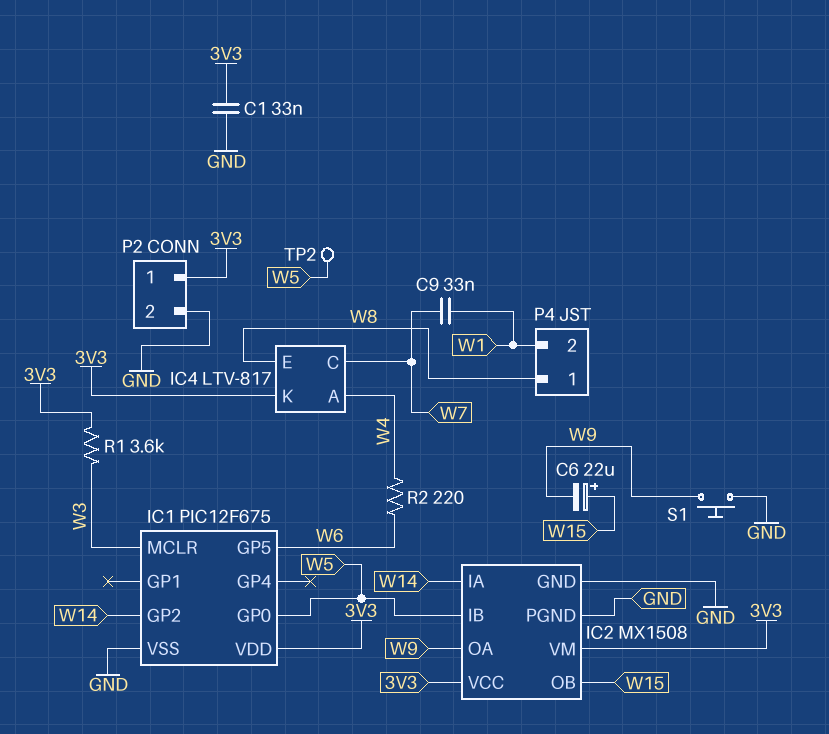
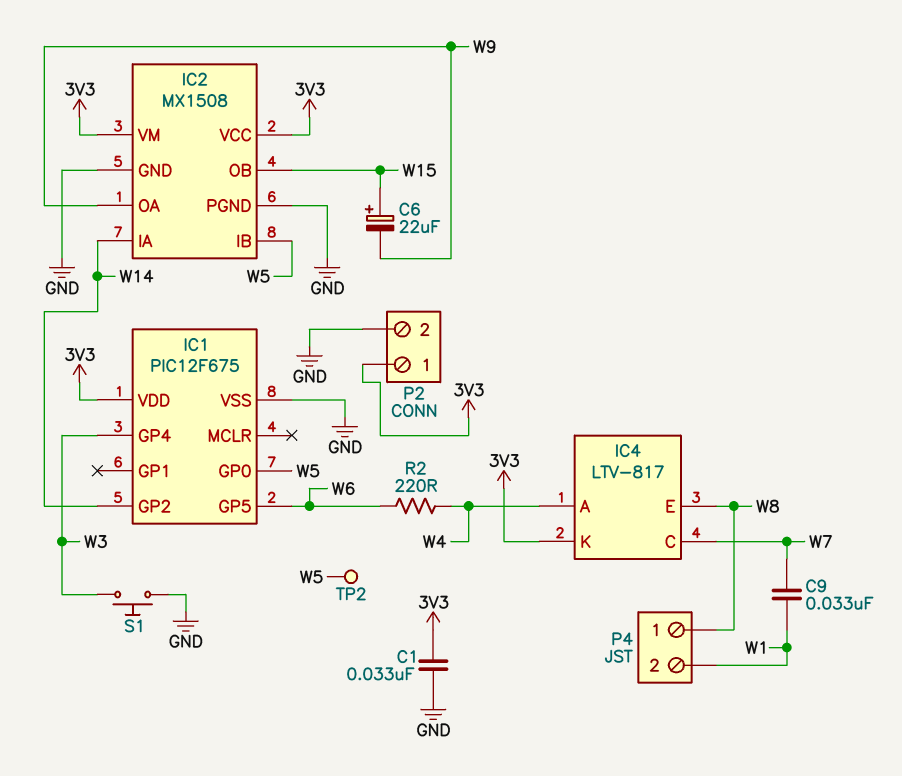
IC1 pin GP4: none -> W3
IC1 pin MCLR: W3 -> none
R1: 3.6k (3V3, W3) -> none
S1: button (GND, W9) -> button (GND, W3)

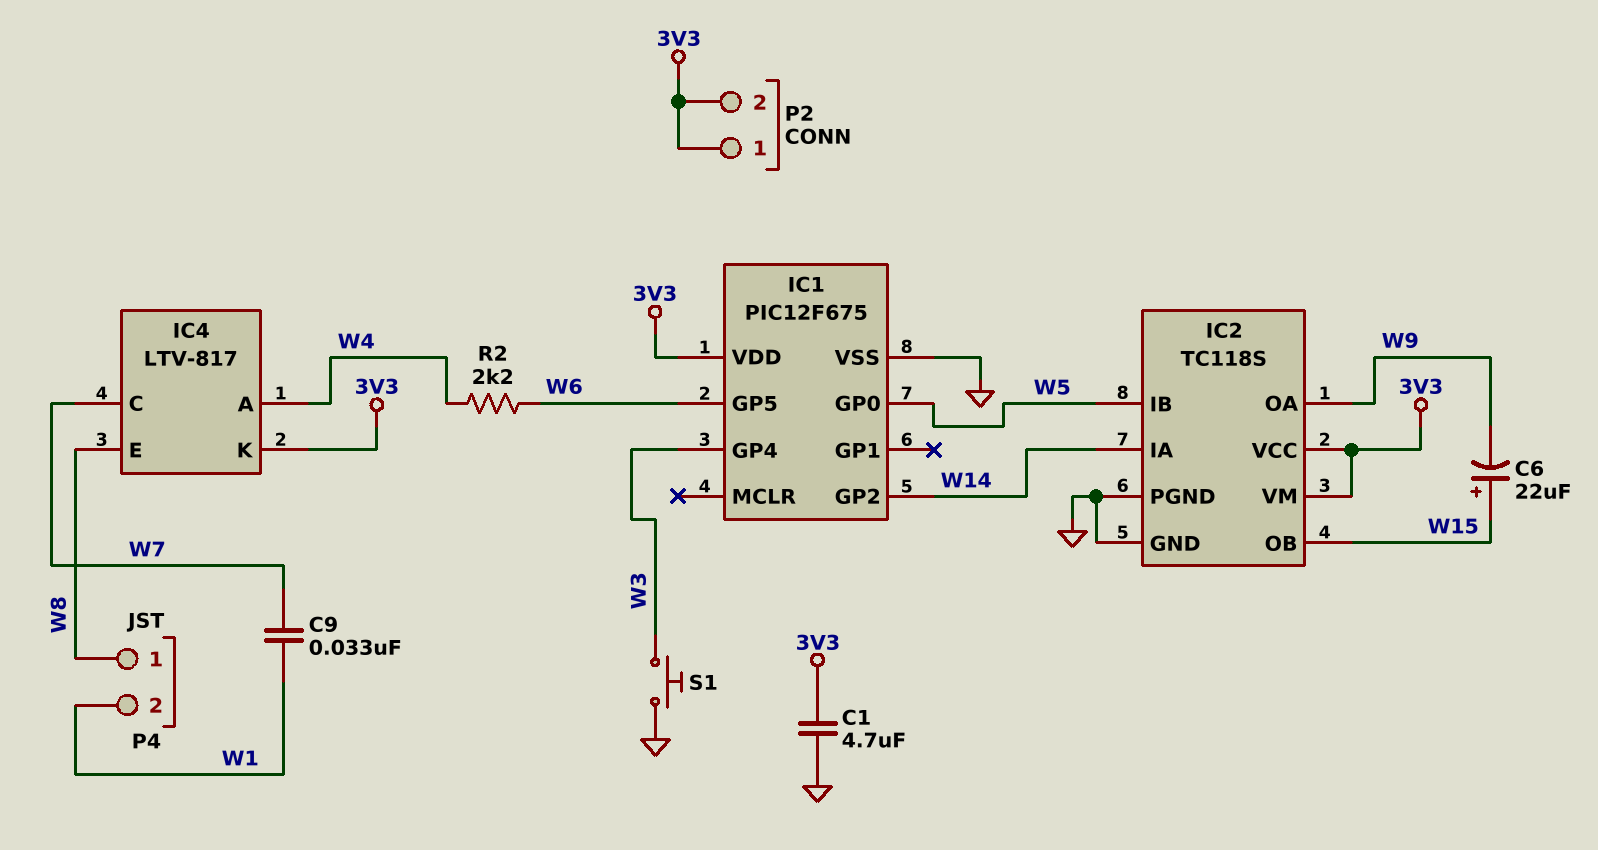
C1: 33nF (3V3, GND) -> 4.7uF (3V3, GND)
IC2: MX1508 -> TC118S
P2 pin 2: GND -> 3V3
R2: 220 (W4, W6) -> 2.2k (W4, W6)
TP2: test point (W5) -> none

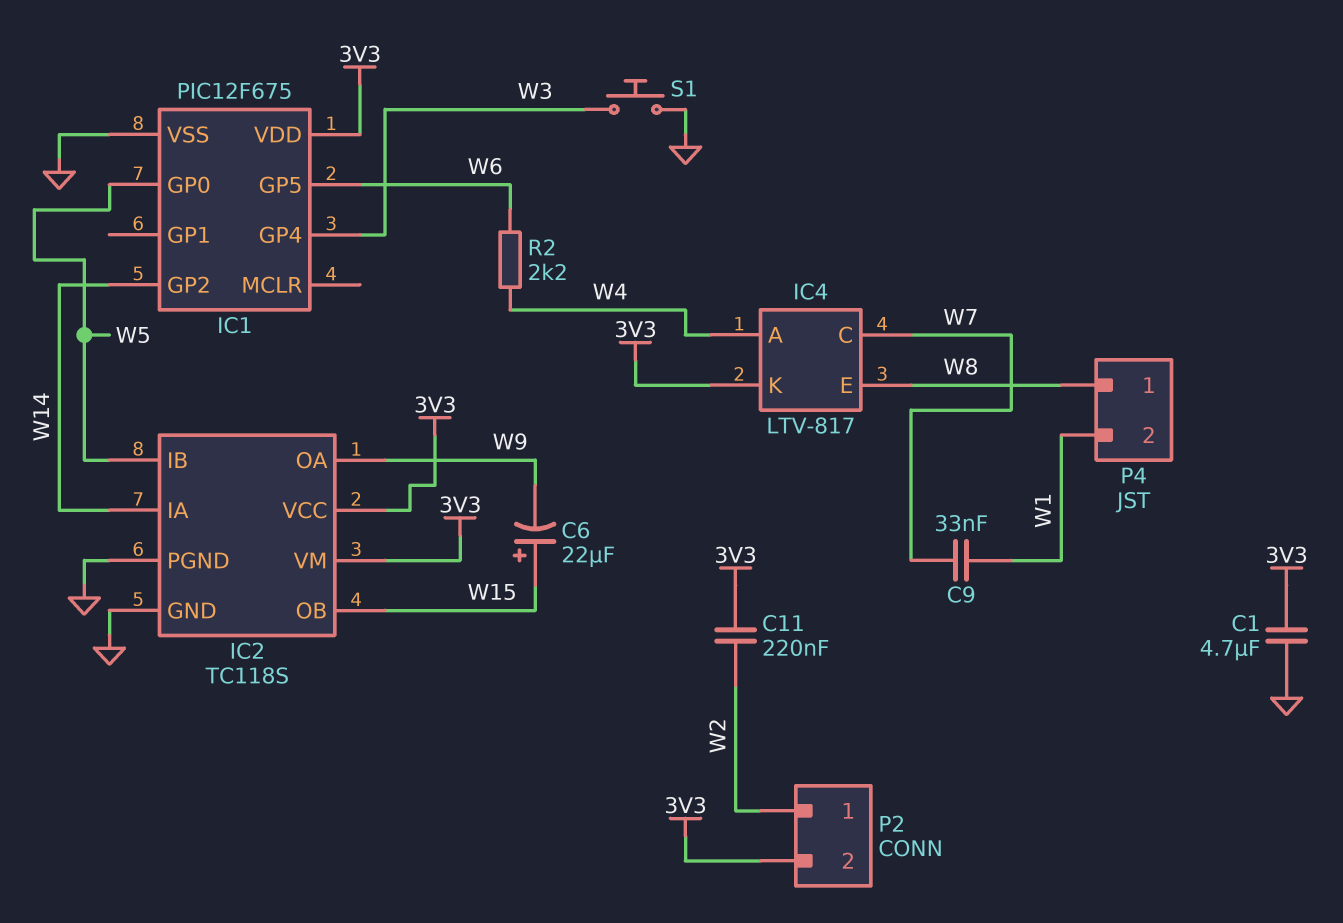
C11: none -> 220nF (3V3, W2)
P2 pin 1: 3V3 -> W2

